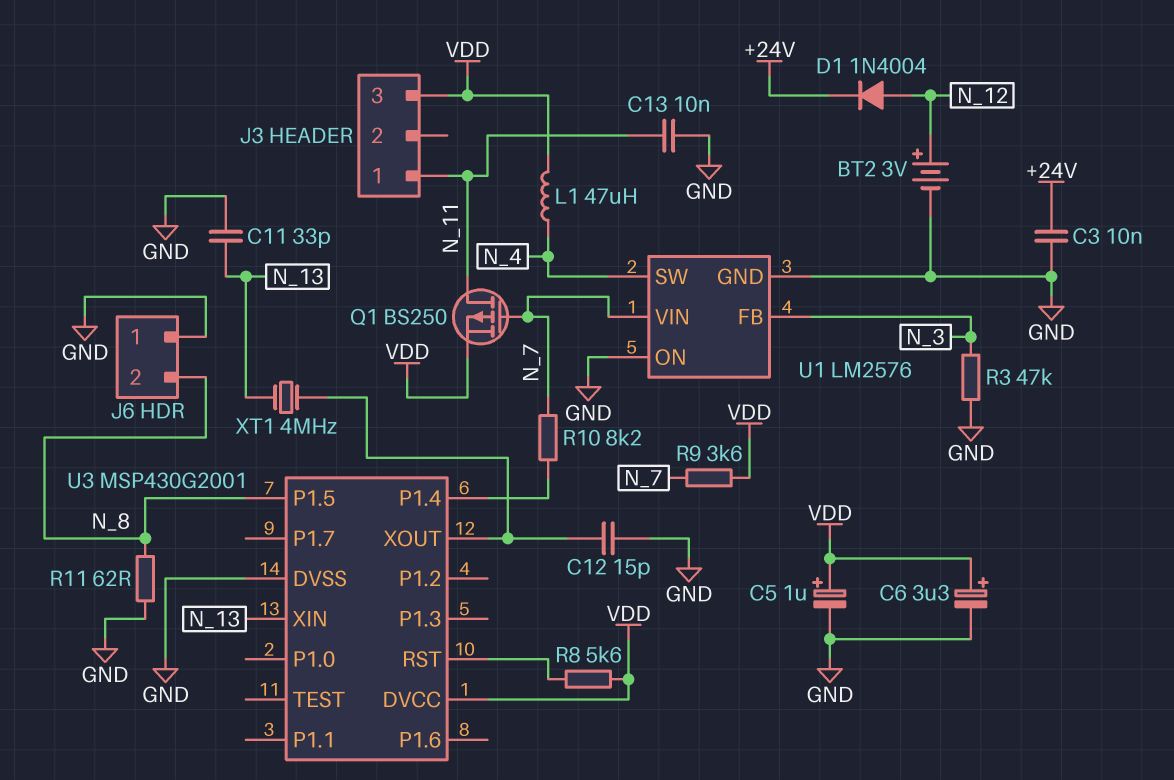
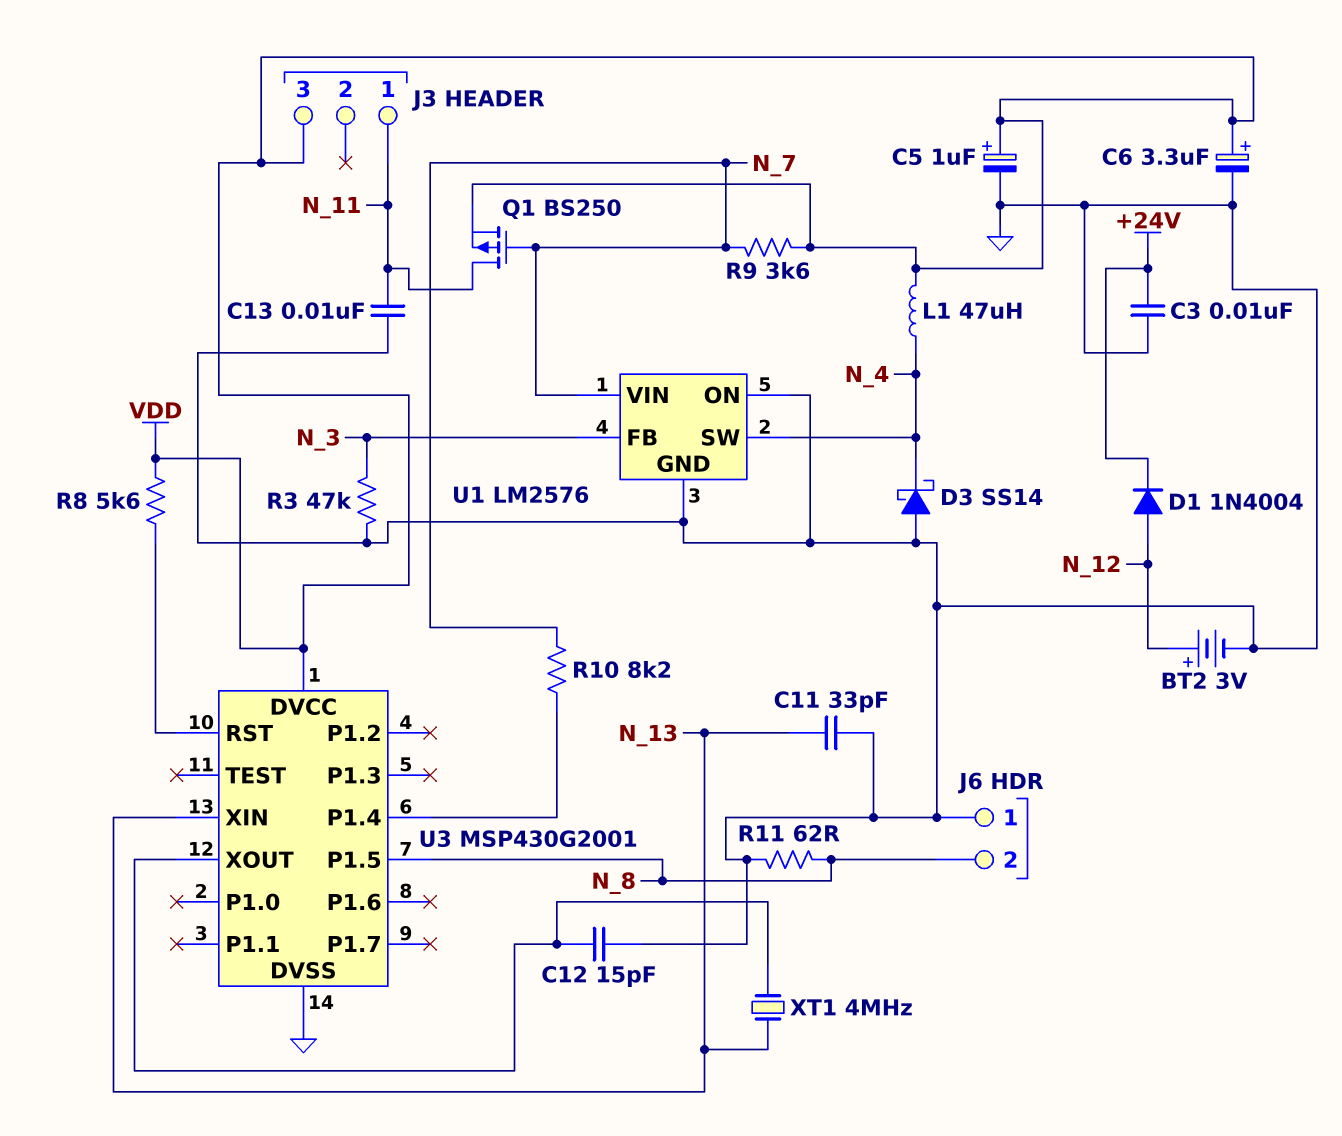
D3: none -> schottky SS14 (A GND, K N_4)

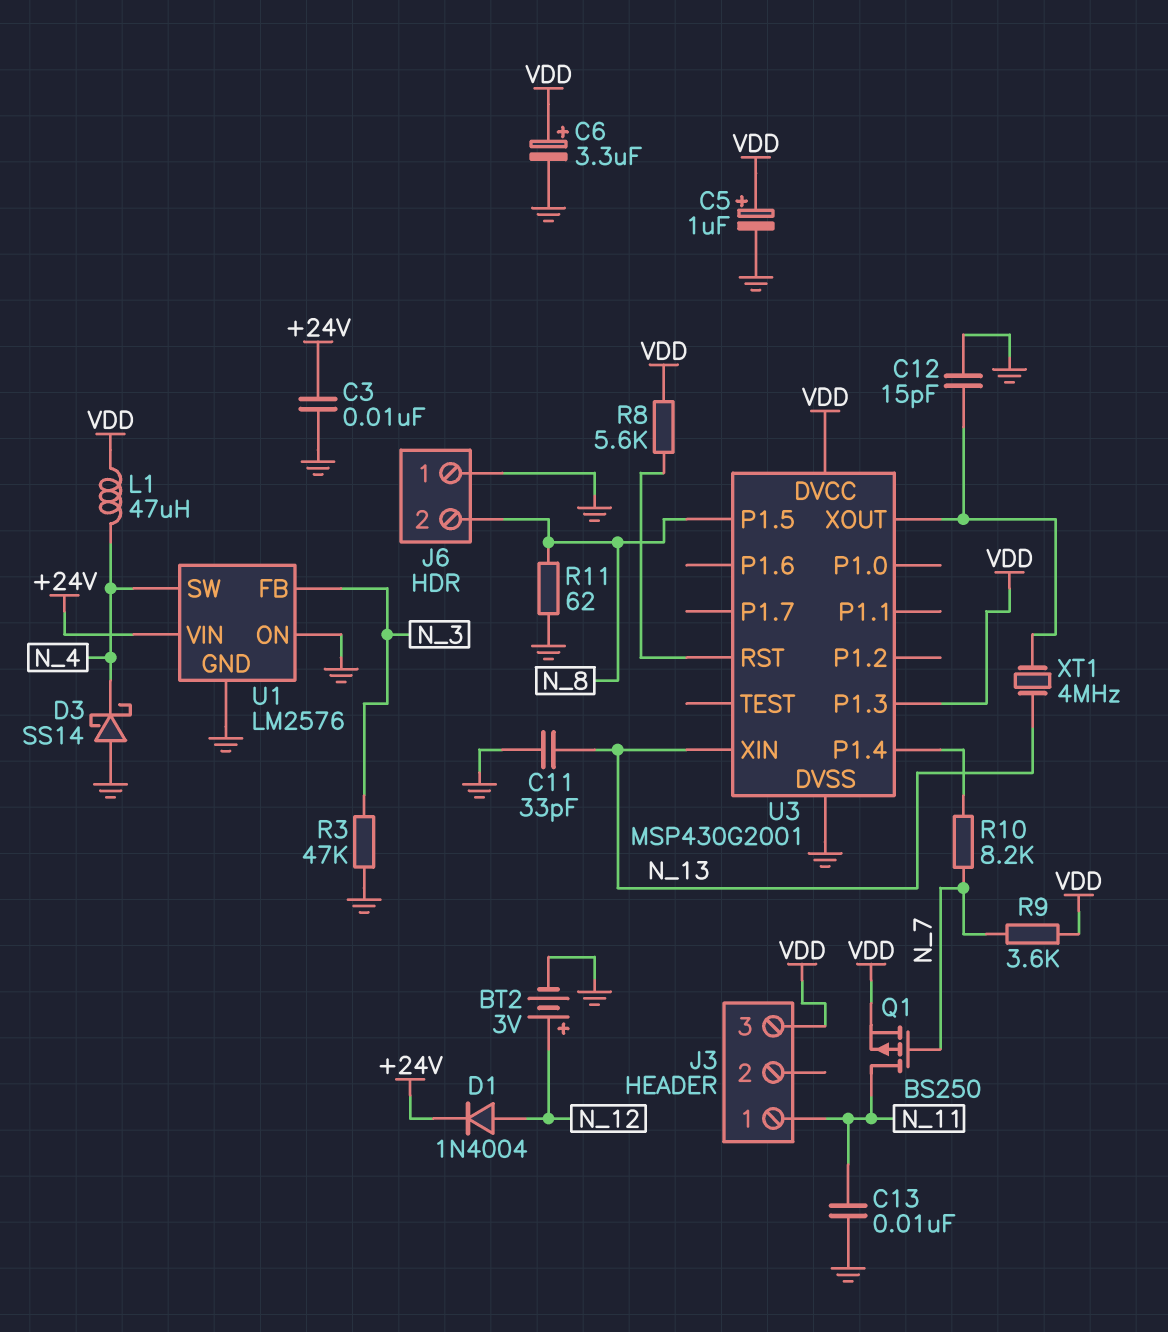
U1 pin VIN: N_7 -> +24V
U3 pin P1.3: none -> VDD

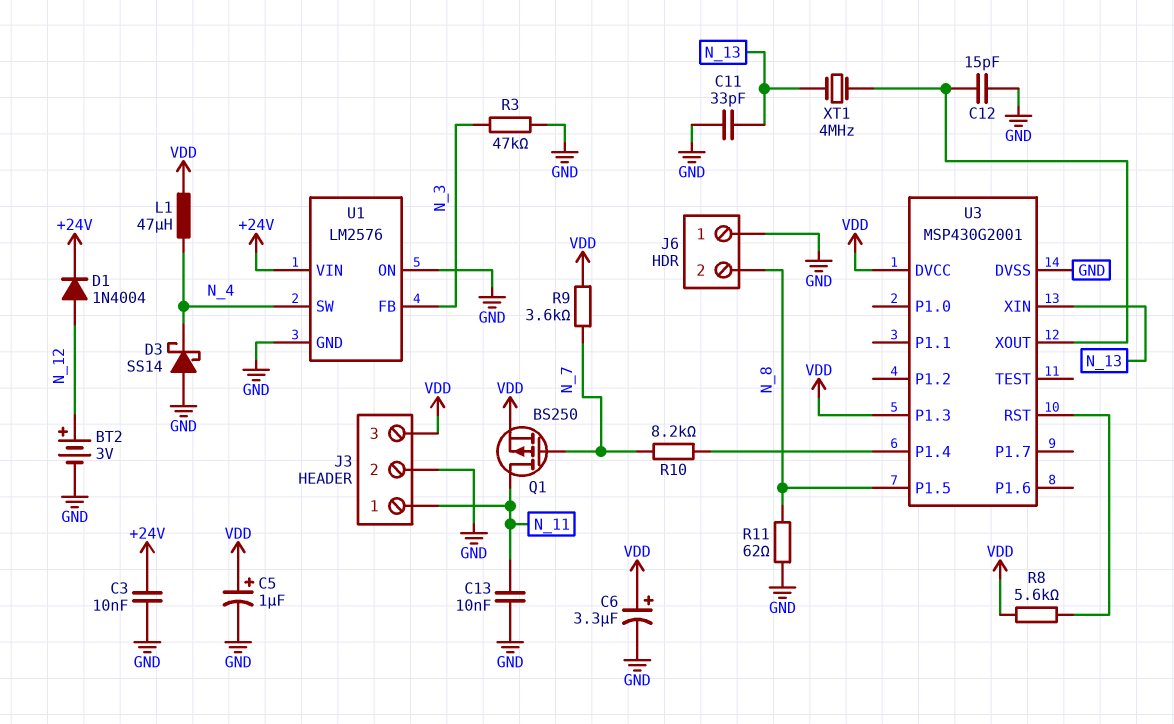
J3 pin 2: none -> GND

